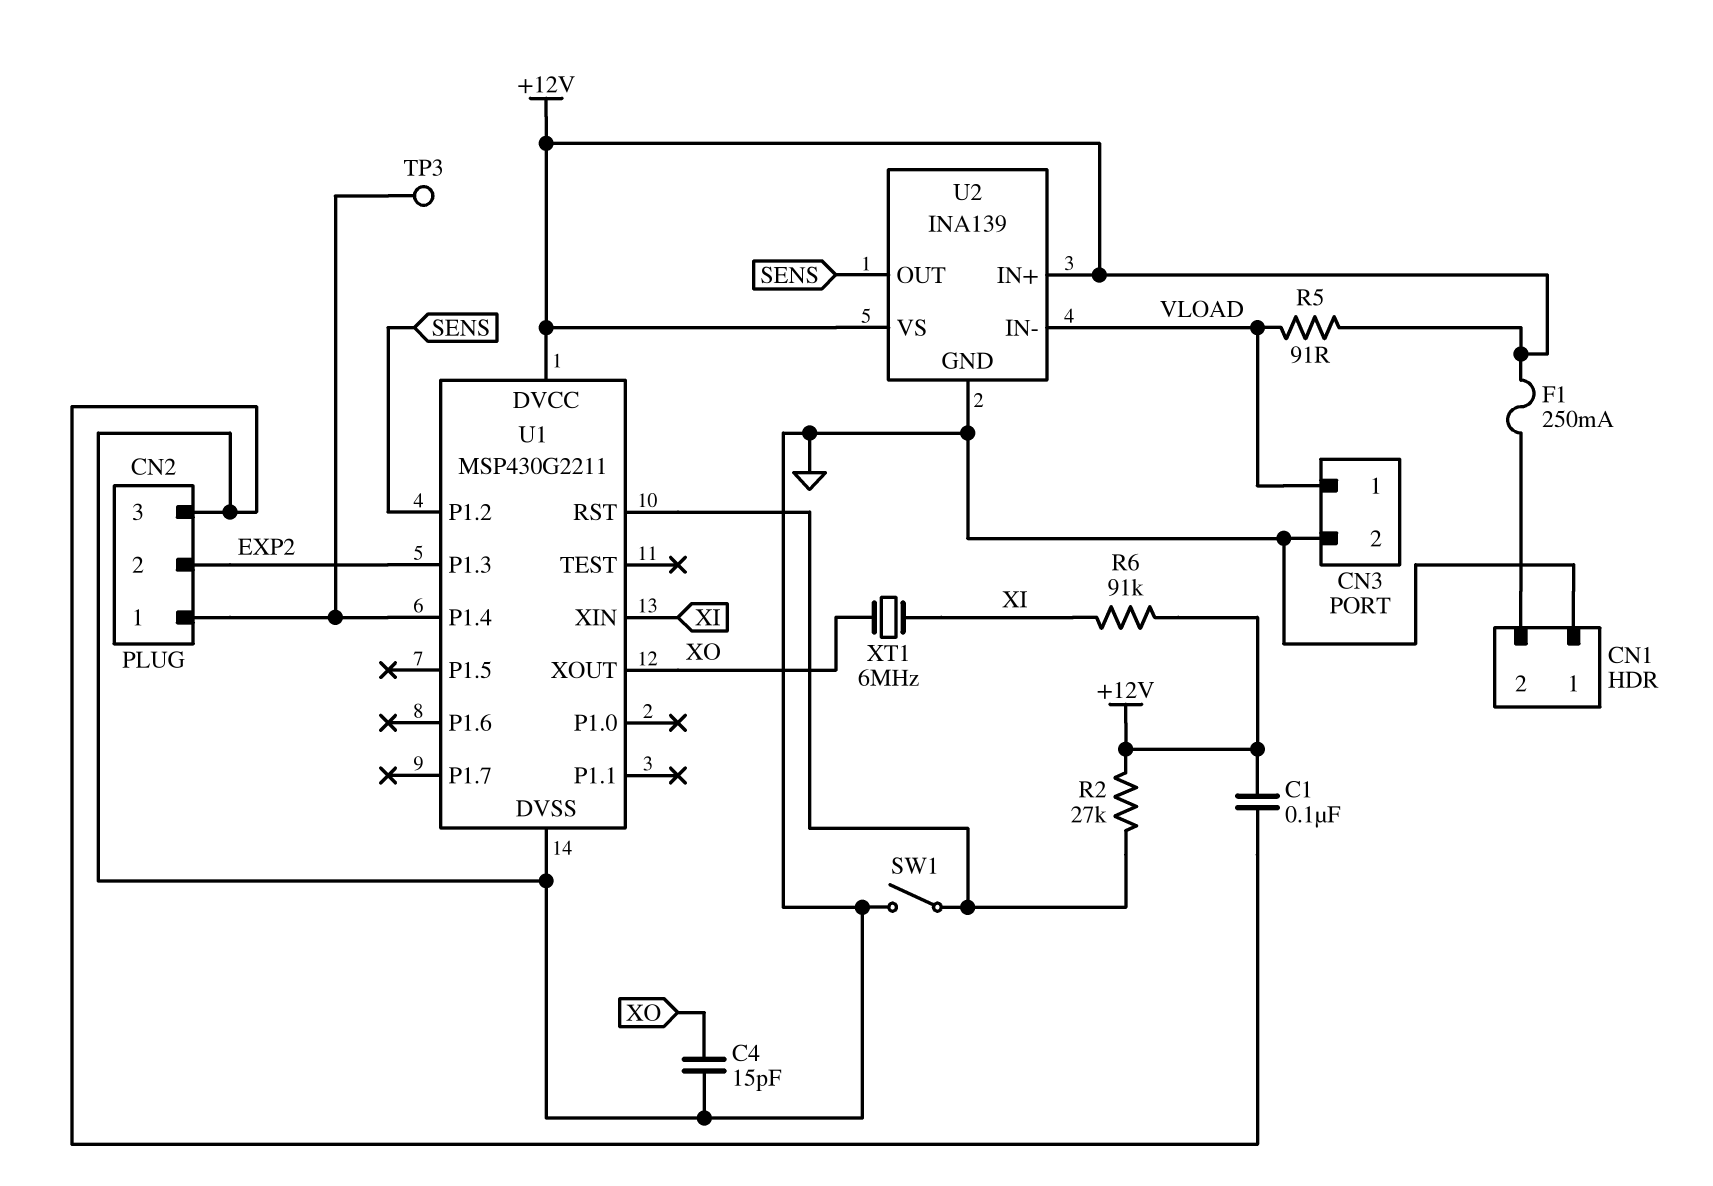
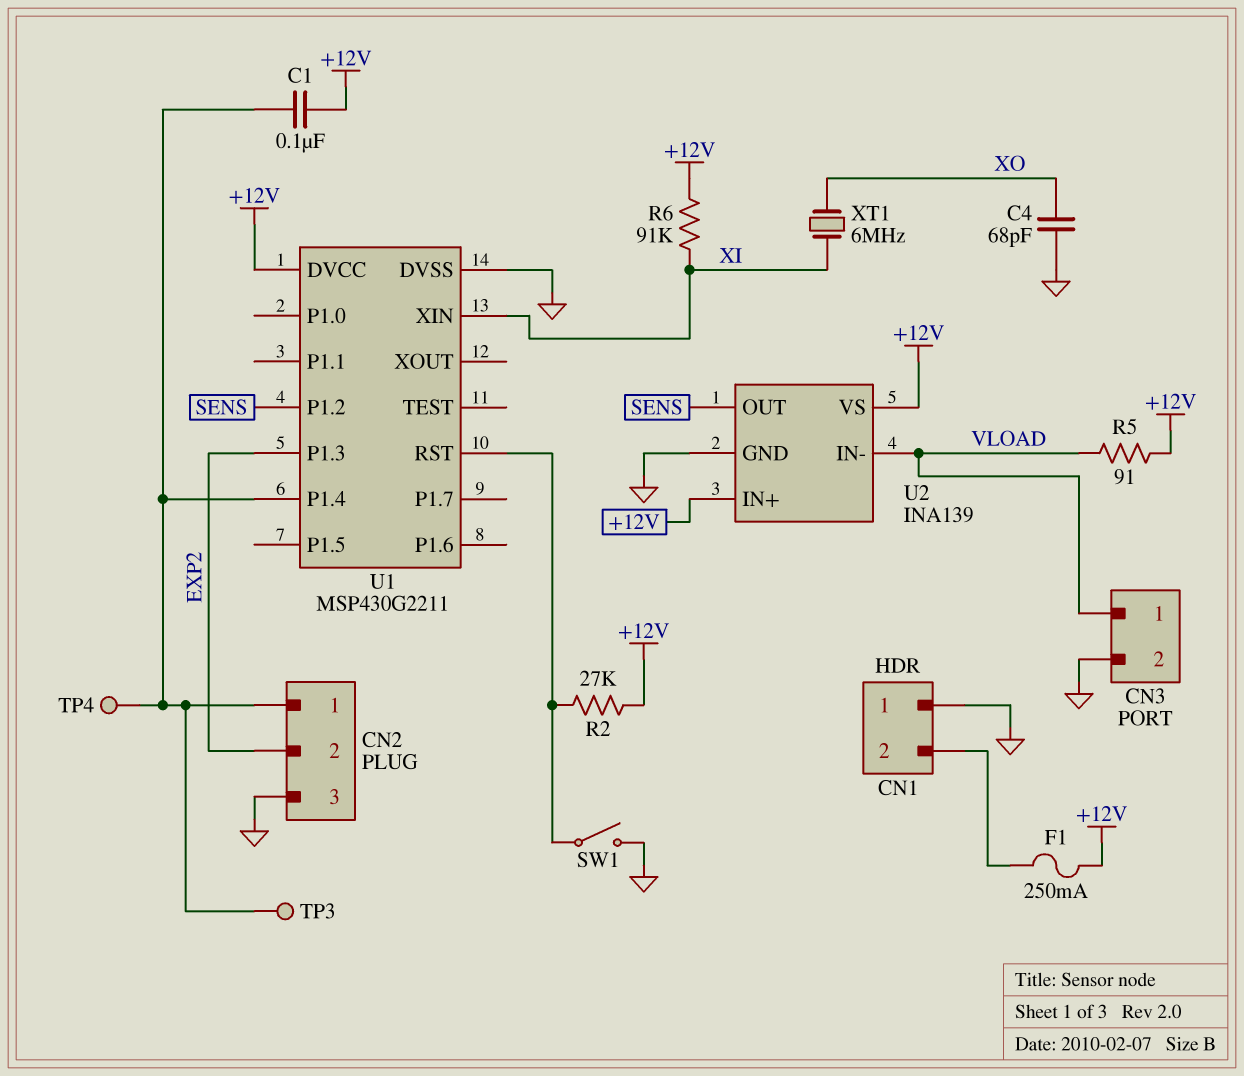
C1: 100nF (+12V, GND) -> 100nF (+12V, CN2/1)
C4: 15pF (GND, XO) -> 68pF (GND, XO)
TP4: none -> test point (CN2/1)
U1 pin XOUT: XO -> none

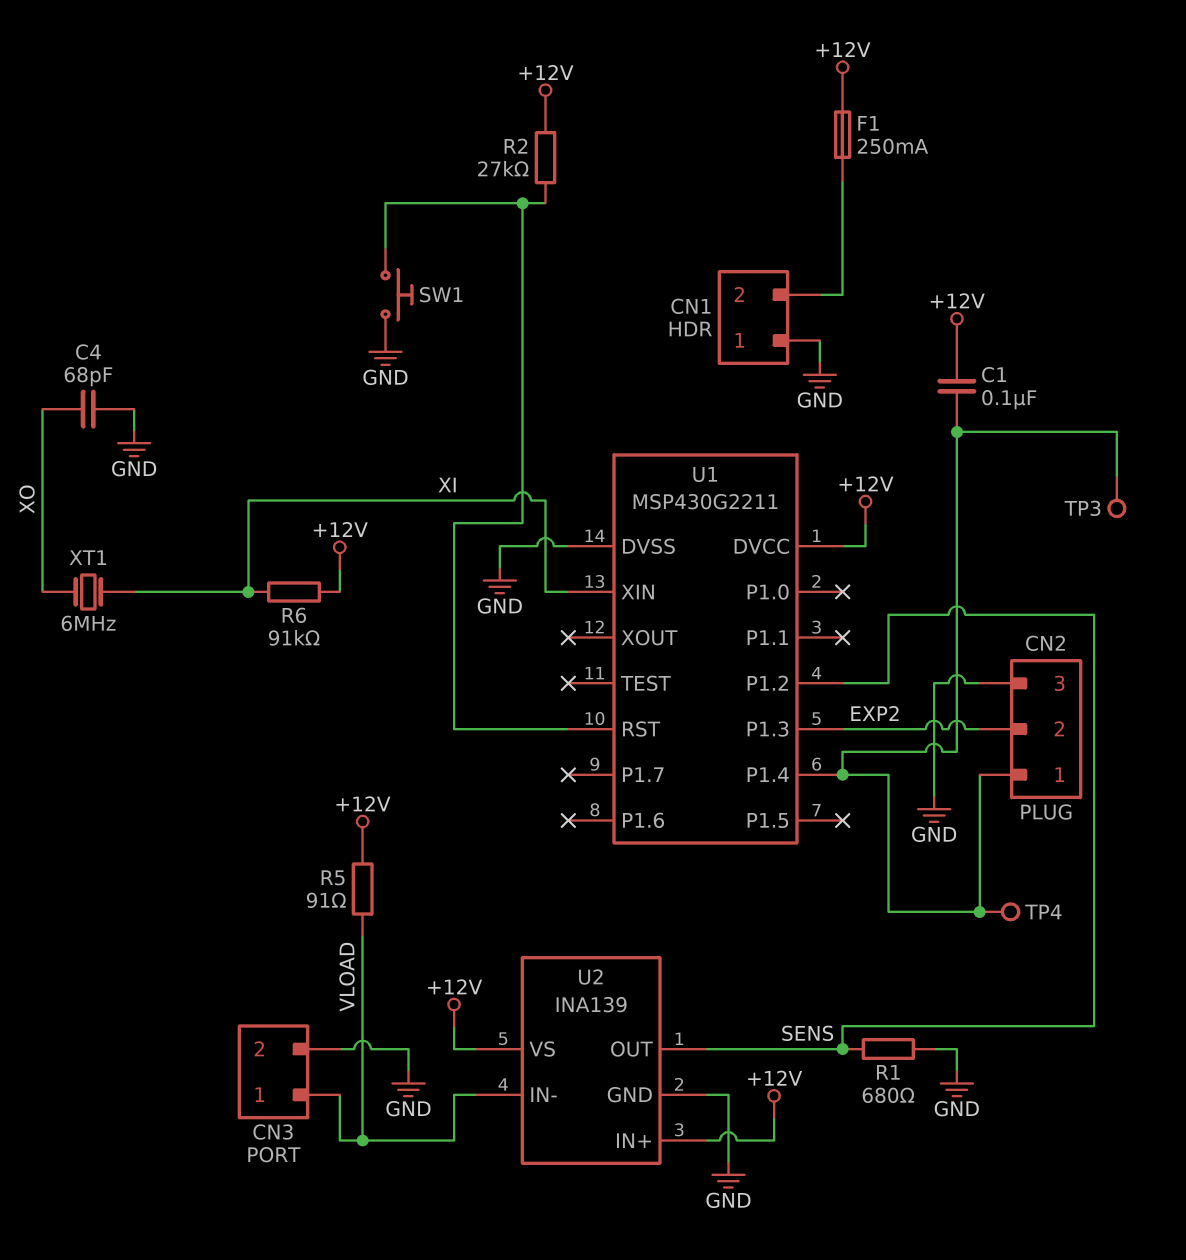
R1: none -> 680 (GND, SENS)
SW1: switch (GND, U1/RST) -> button (GND, U1/RST)

